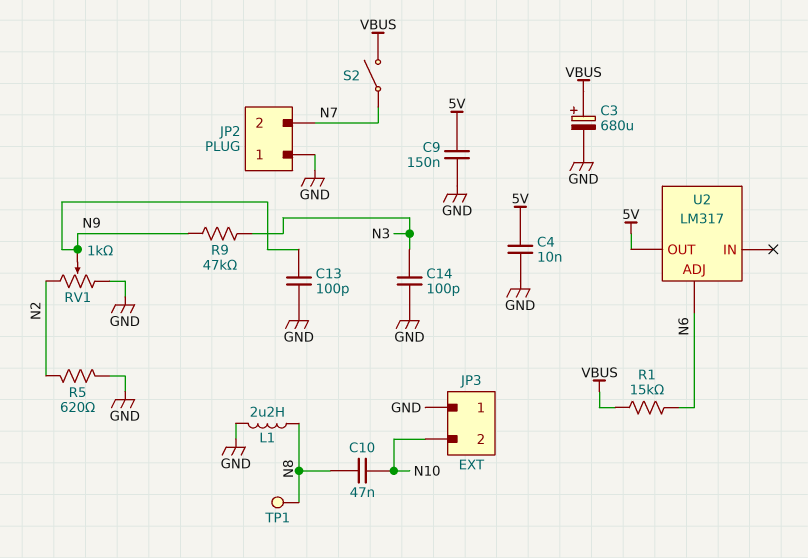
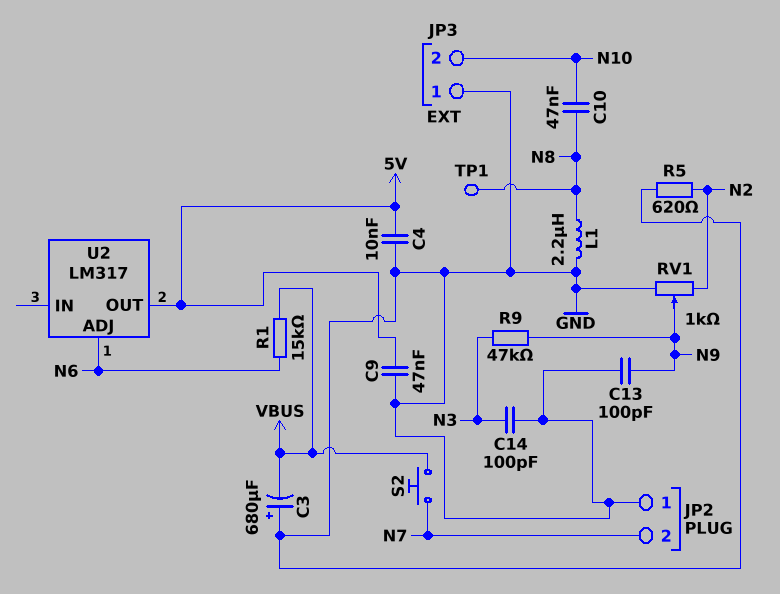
C3: 680uF (plus VBUS, minus GND) -> 680uF (plus GND, minus VBUS)
C9: 150nF (5V, GND) -> 47nF (5V, GND)
S2: switch (N7, VBUS) -> button (N7, VBUS)

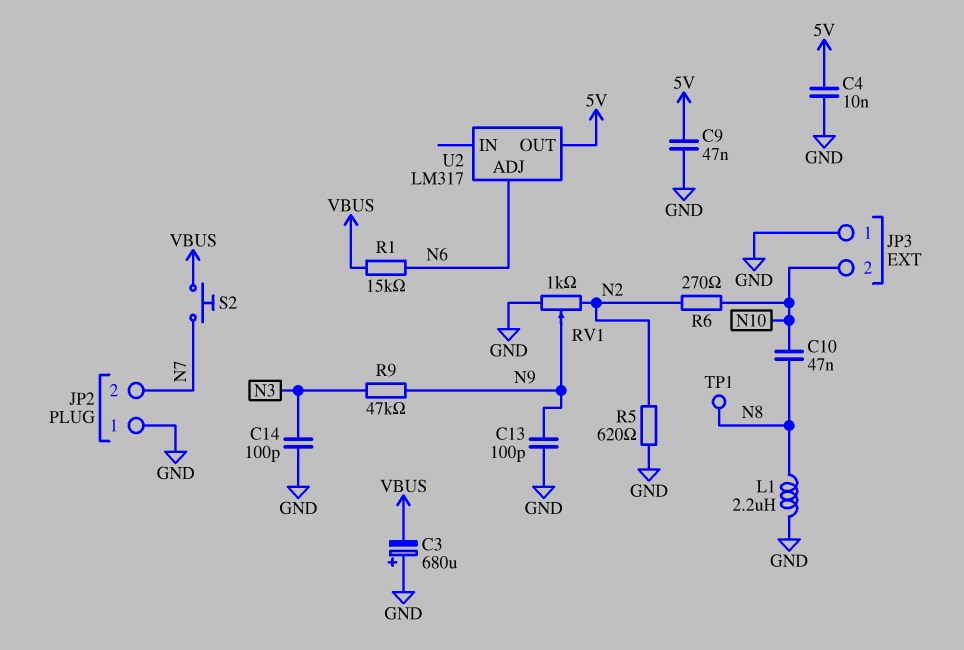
R6: none -> 270 (N2, N10)

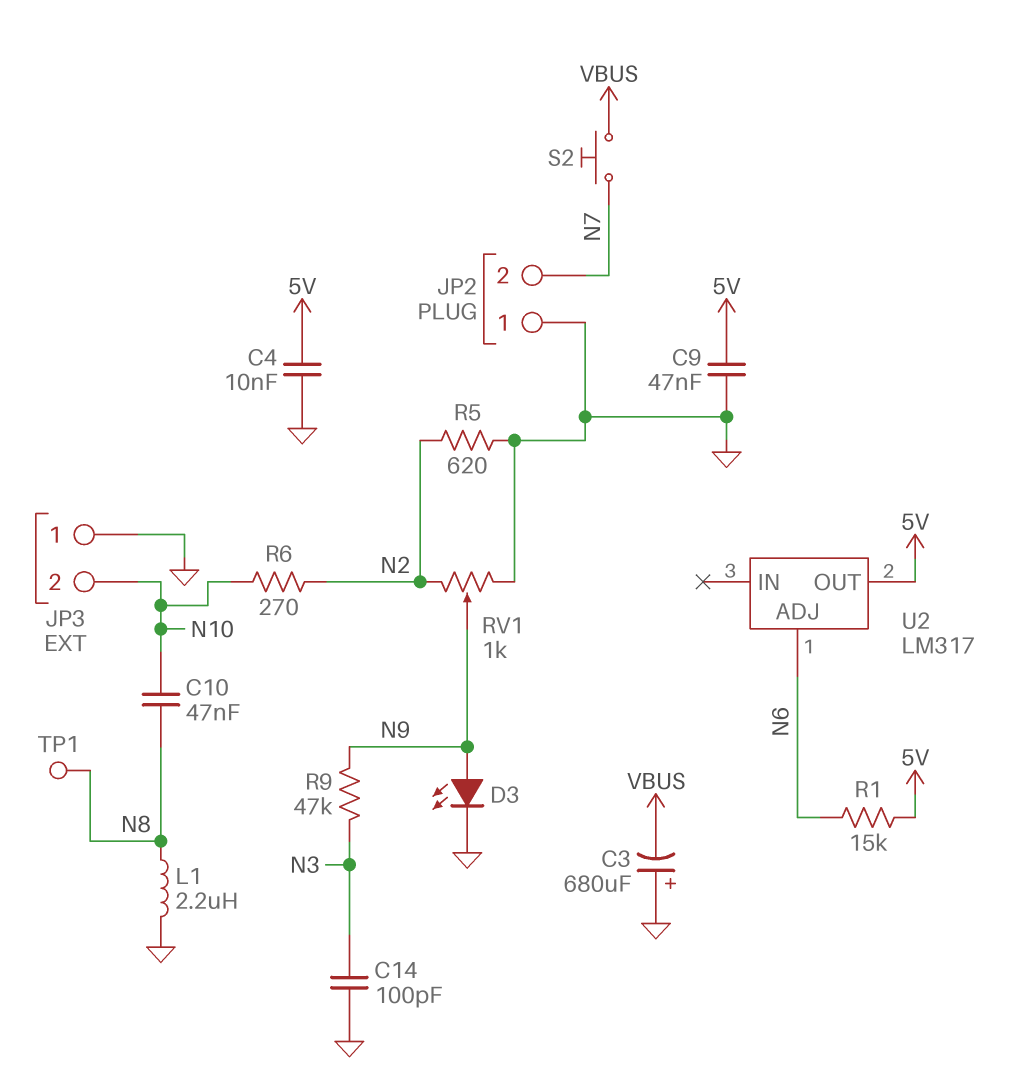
C13: 100pF (GND, N9) -> none
D3: none -> LED (A N9, K GND)
R1: 15k (N6, VBUS) -> 15k (5V, N6)

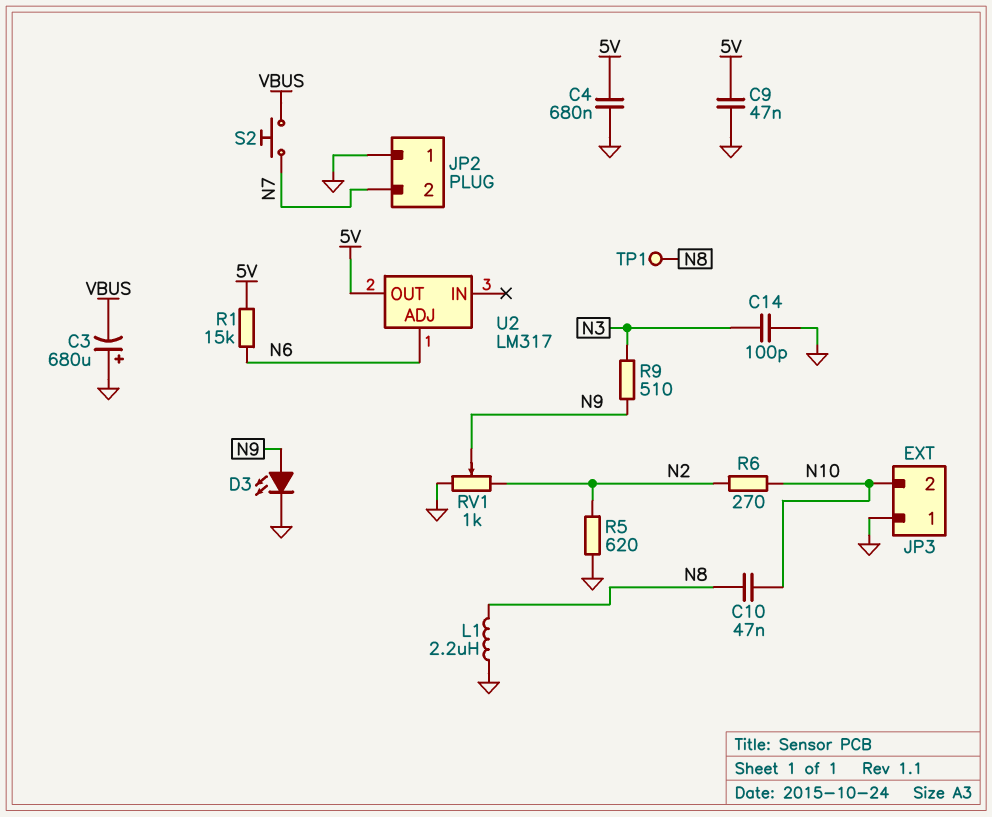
C4: 10nF (5V, GND) -> 680nF (5V, GND)
R9: 47k (N3, N9) -> 510 (N3, N9)

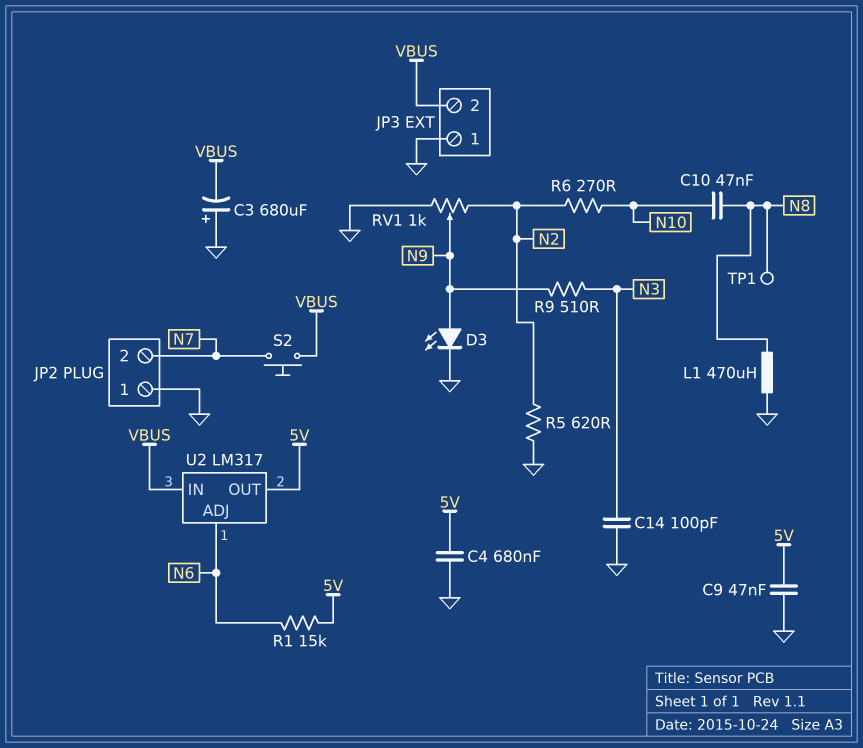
JP3 pin 2: N10 -> VBUS
L1: 2.2uH (GND, N8) -> 470uH (GND, N8)
U2 pin IN: none -> VBUS

